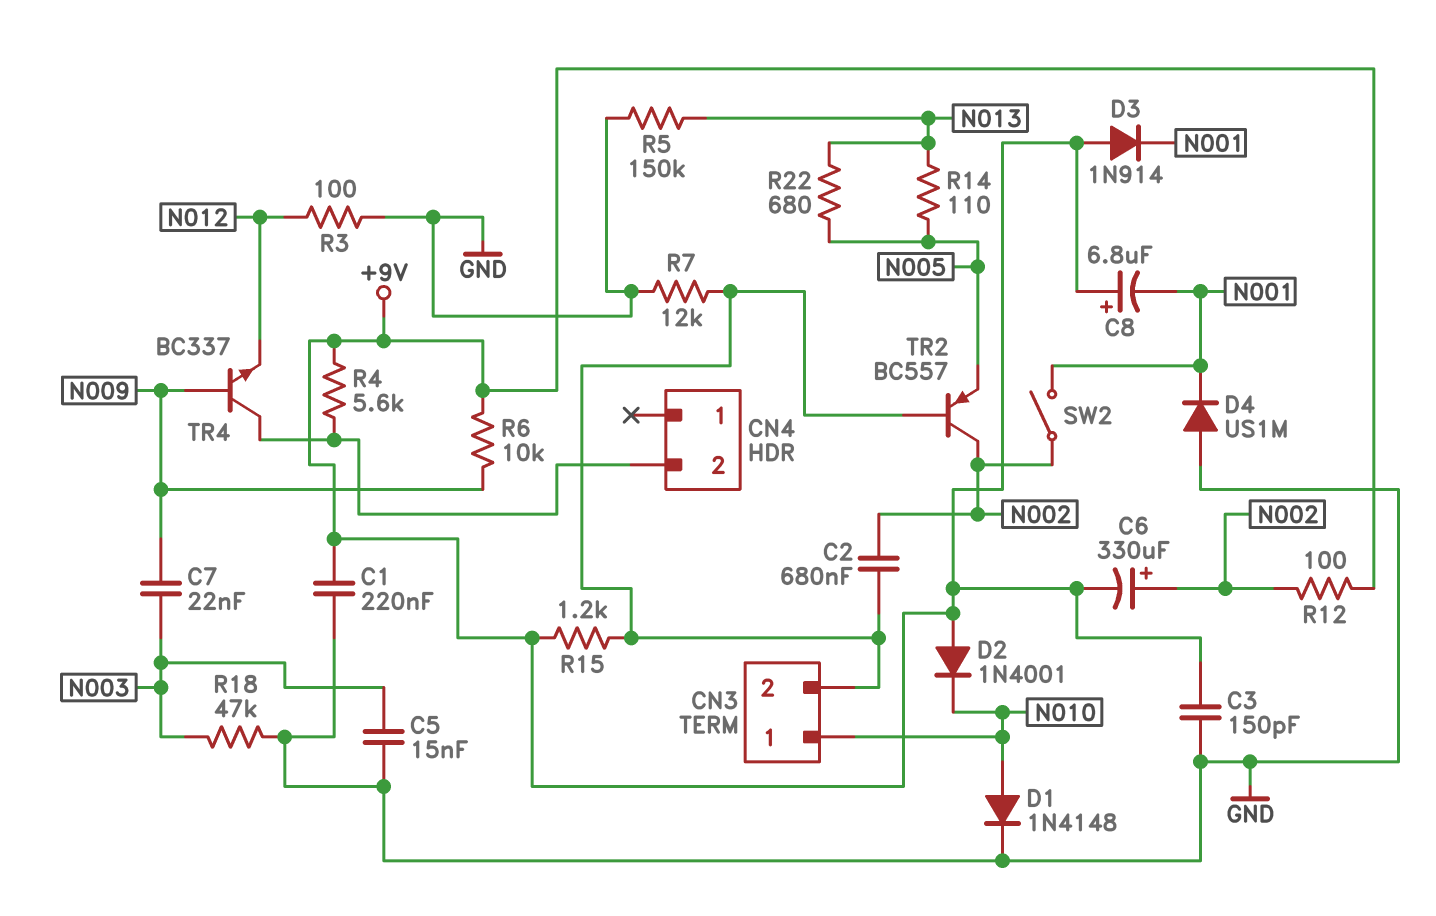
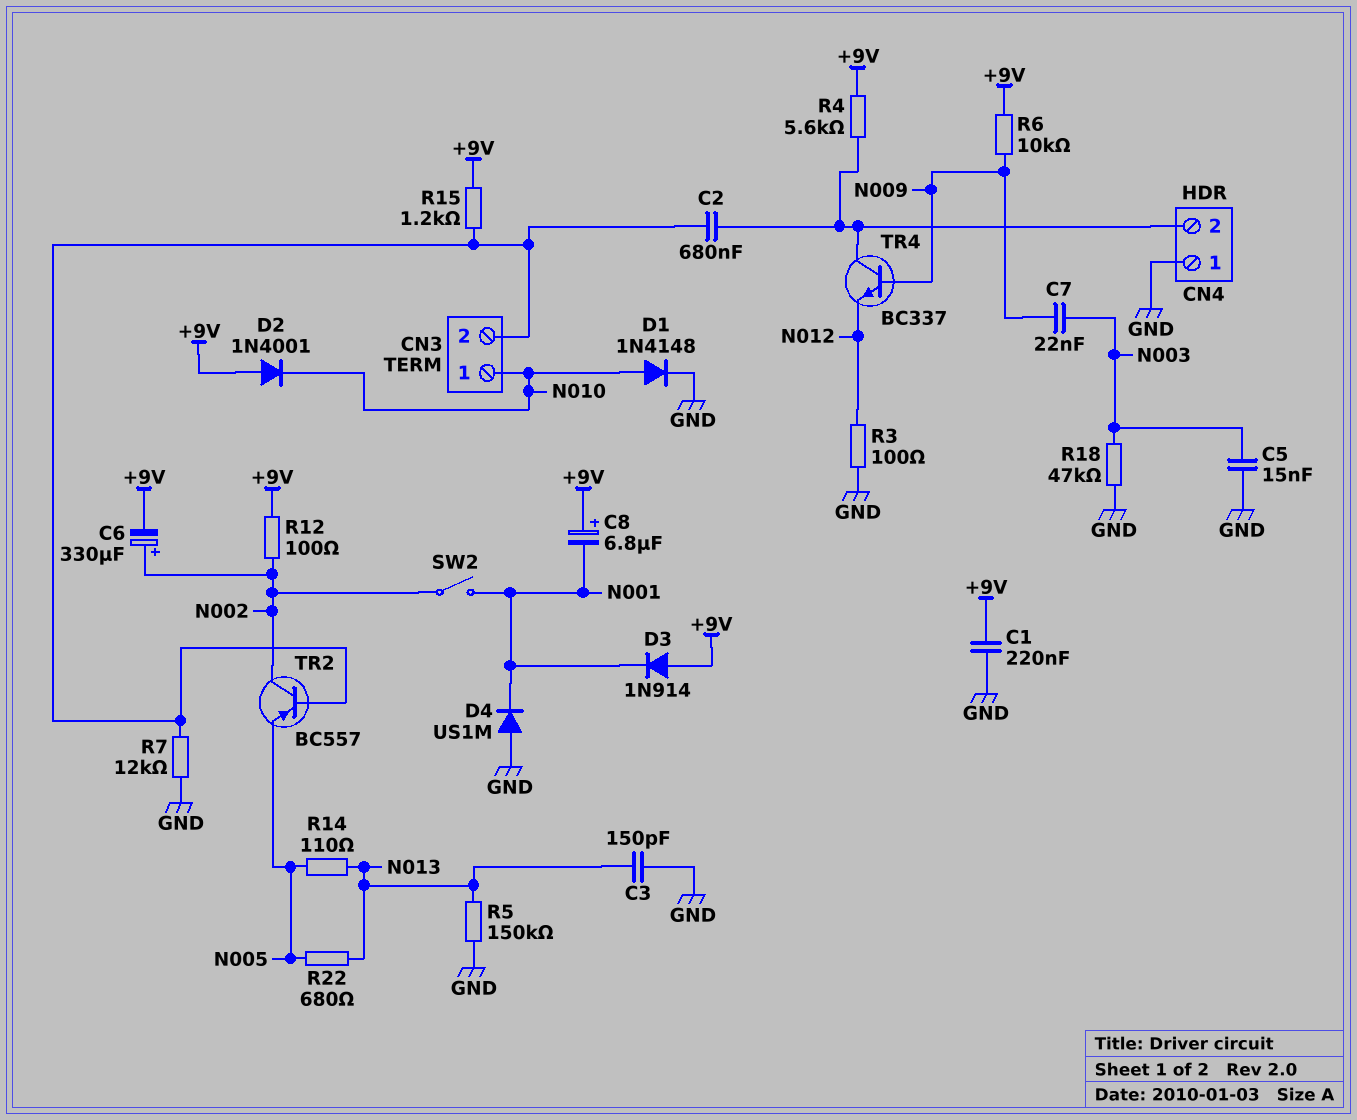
C2: 680nF (CN3/2, N002) -> 680nF (CN3/2, CN4/2)
C3: 150pF (+9V, GND) -> 150pF (GND, N013)
CN4 pin 1: none -> GND

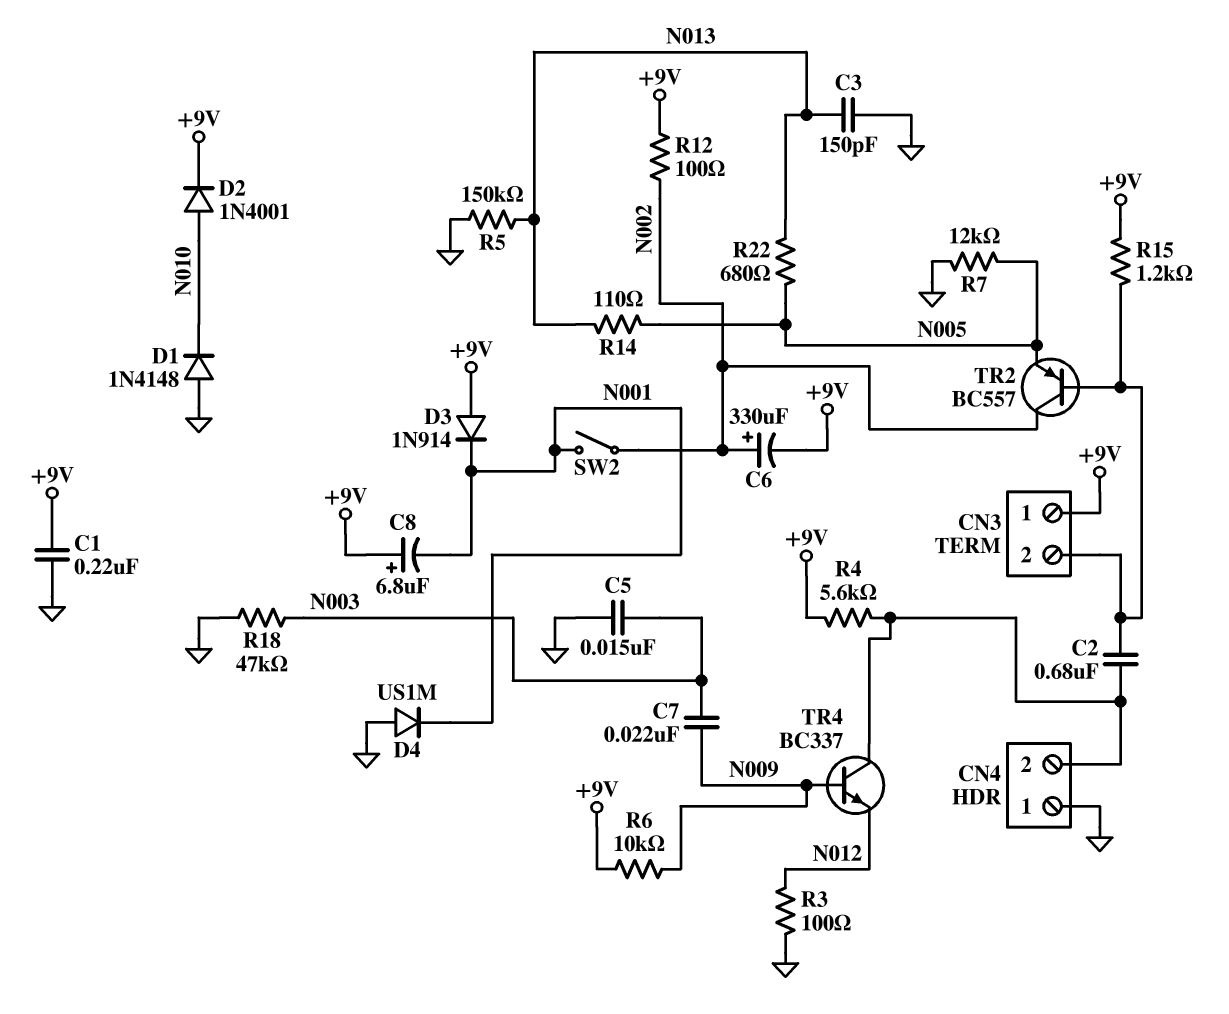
CN3 pin 1: N010 -> +9V
D1: diode 1N4148 (A N010, K GND) -> diode 1N4148 (A GND, K N010)
D2: diode 1N4001 (A +9V, K N010) -> diode 1N4001 (A N010, K +9V)
R7: 12k (CN3/2, GND) -> 12k (GND, N005)

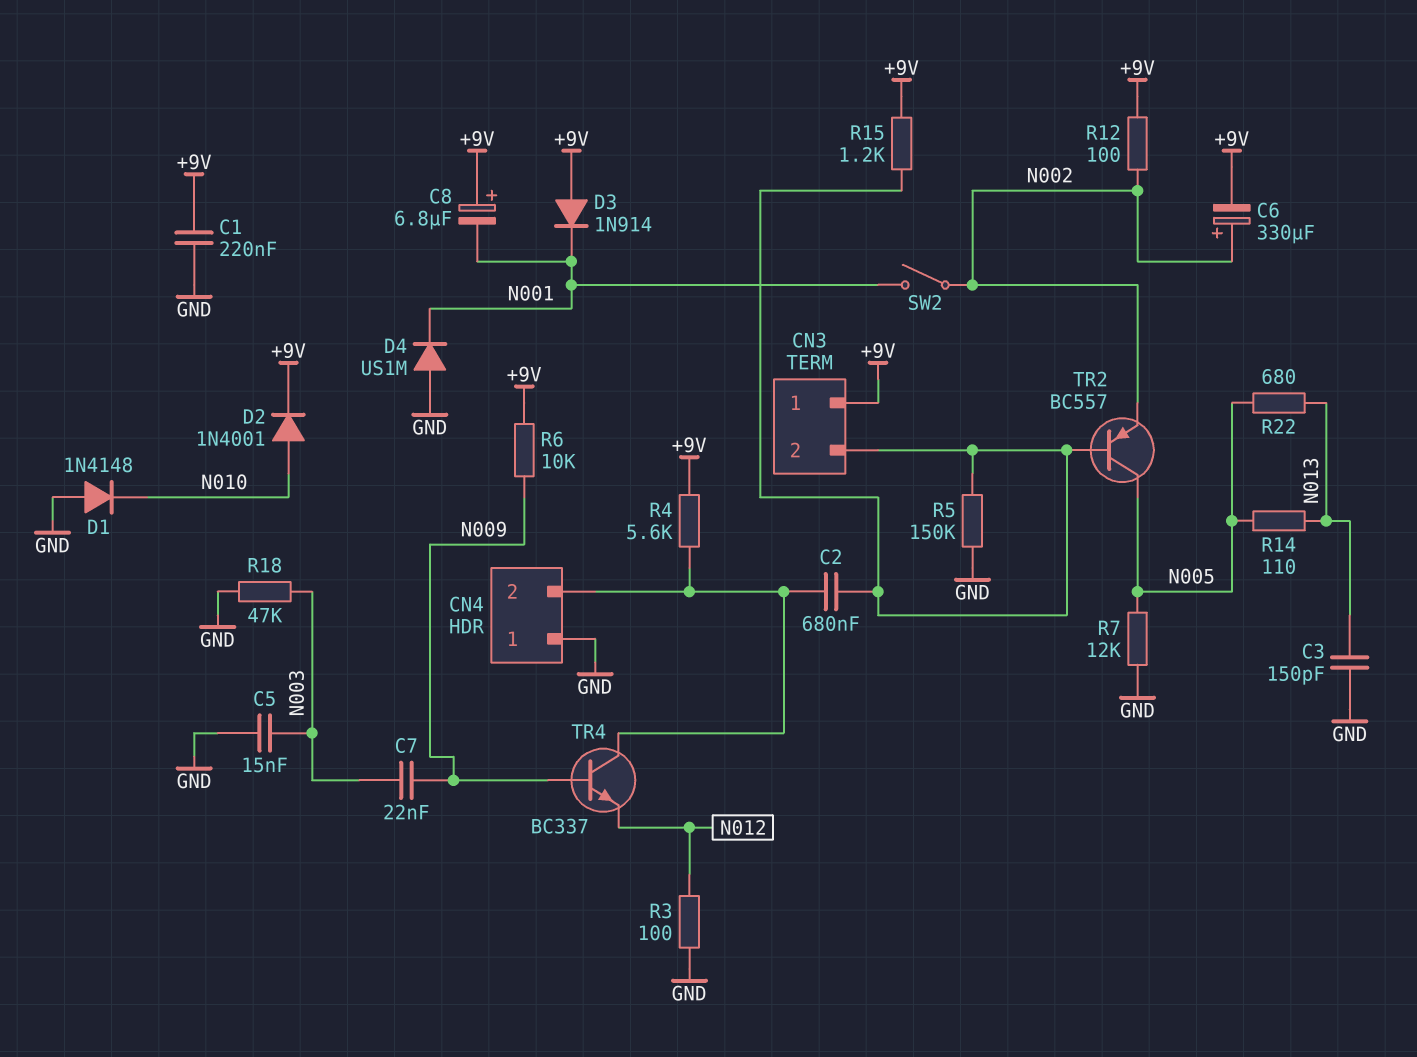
R5: 150k (GND, N013) -> 150k (CN3/2, GND)
TR2: PNP BC557 (B CN3/2, C N002, E N005) -> PNP BC557 (B CN3/2, C N005, E N002)

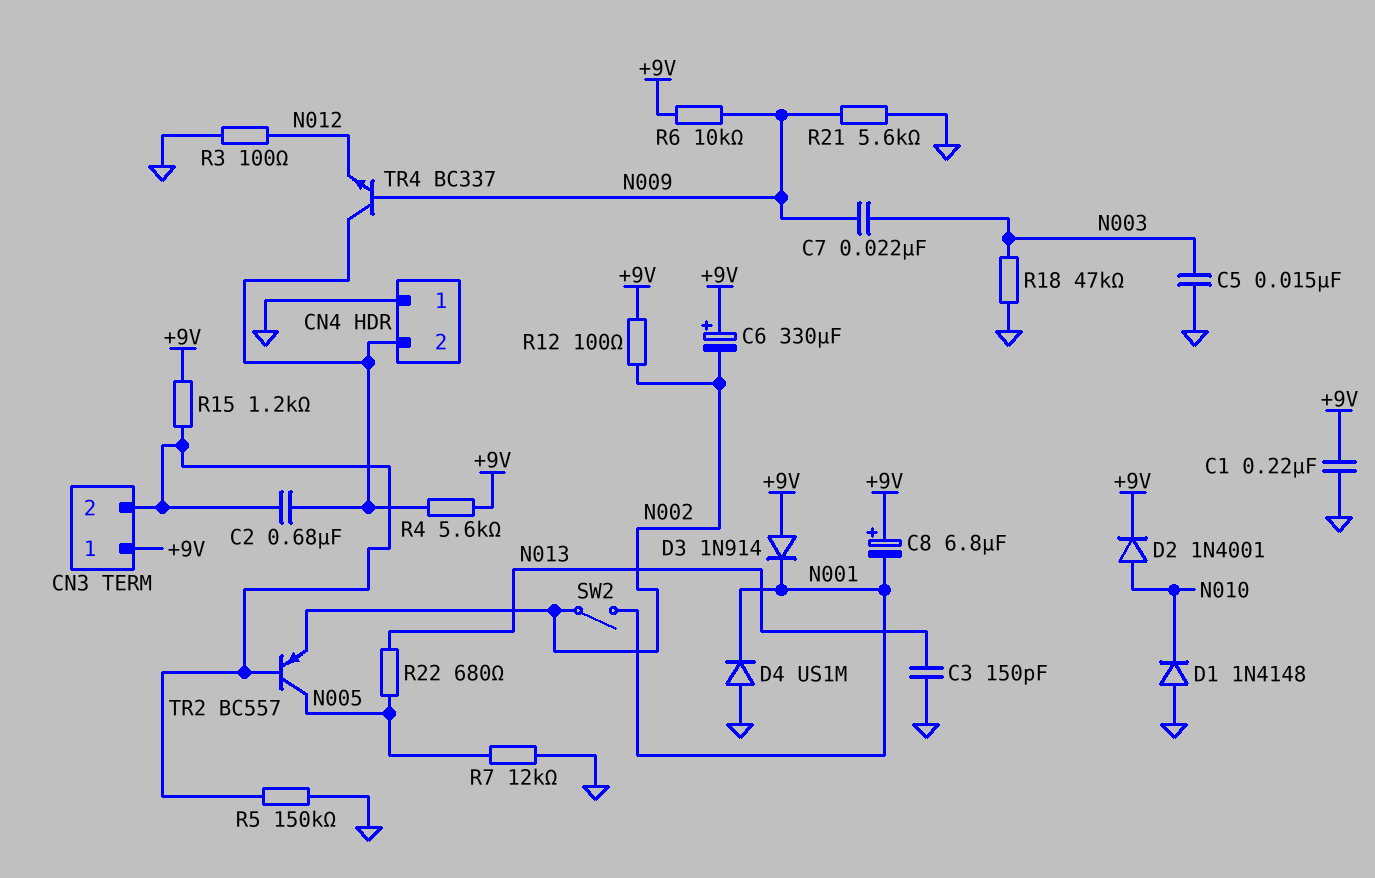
C6: 330uF (plus N002, minus +9V) -> 330uF (plus +9V, minus N002)
R14: 110 (N005, N013) -> none
R21: none -> 5.6k (GND, N009)

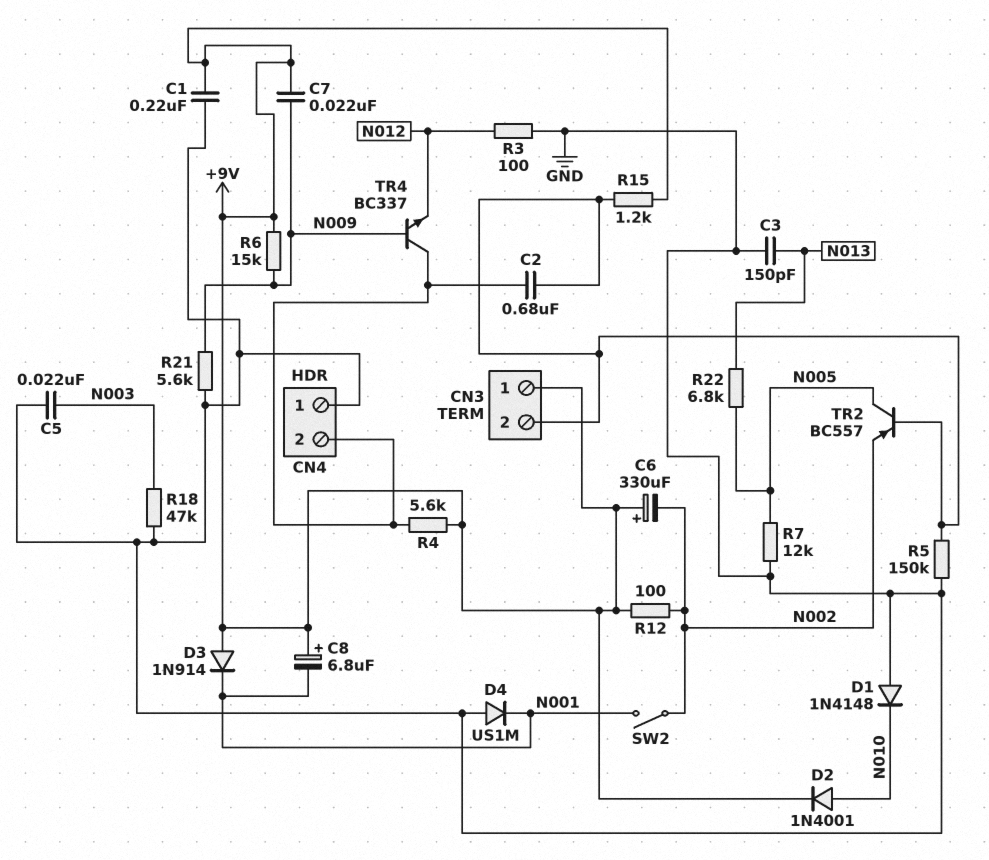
C5: 15nF (GND, N003) -> 22nF (GND, N003)
C7: 22nF (N003, N009) -> 22nF (+9V, N009)
R6: 10k (+9V, N009) -> 15k (+9V, N009)
R22: 680 (N005, N013) -> 6.8k (N005, N013)

